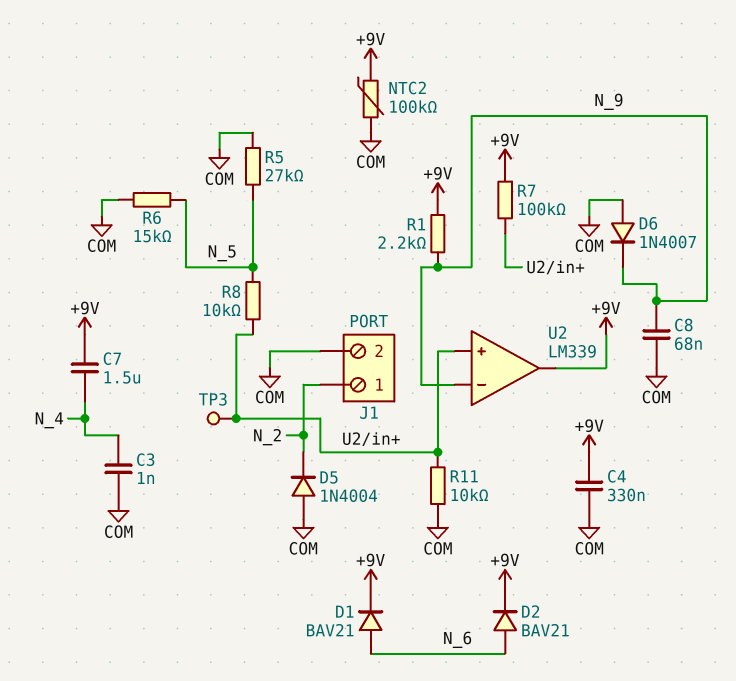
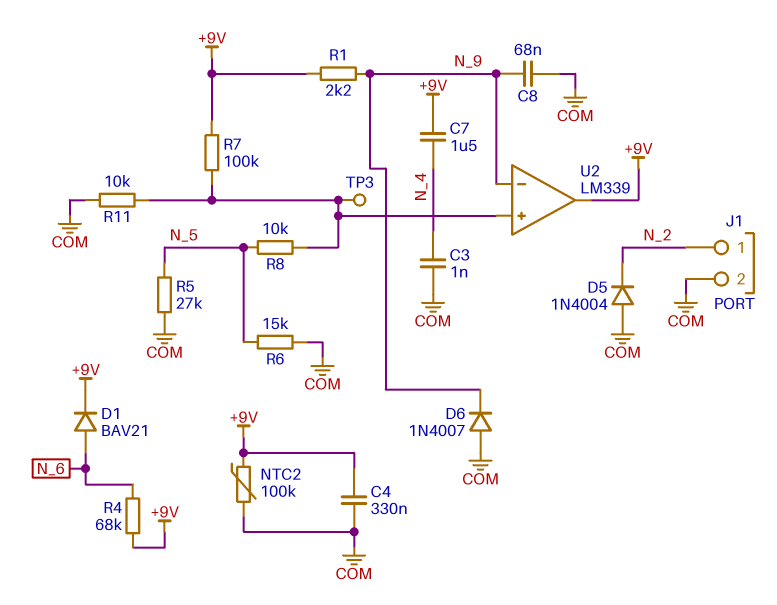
D2: diode BAV21 (A N_6, K +9V) -> none
R4: none -> 68k (+9V, N_6)

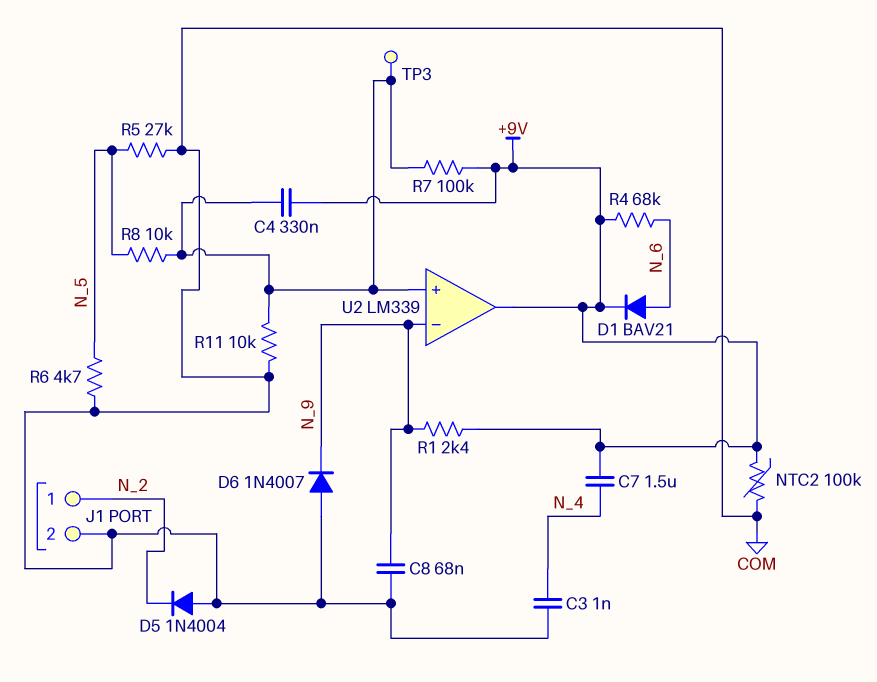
C4: 330nF (+9V, COM) -> 330nF (+9V, U2/in+)
R1: 2.2k (+9V, N_9) -> 2.4k (+9V, N_9)
R6: 15k (COM, N_5) -> 4.7k (COM, N_5)

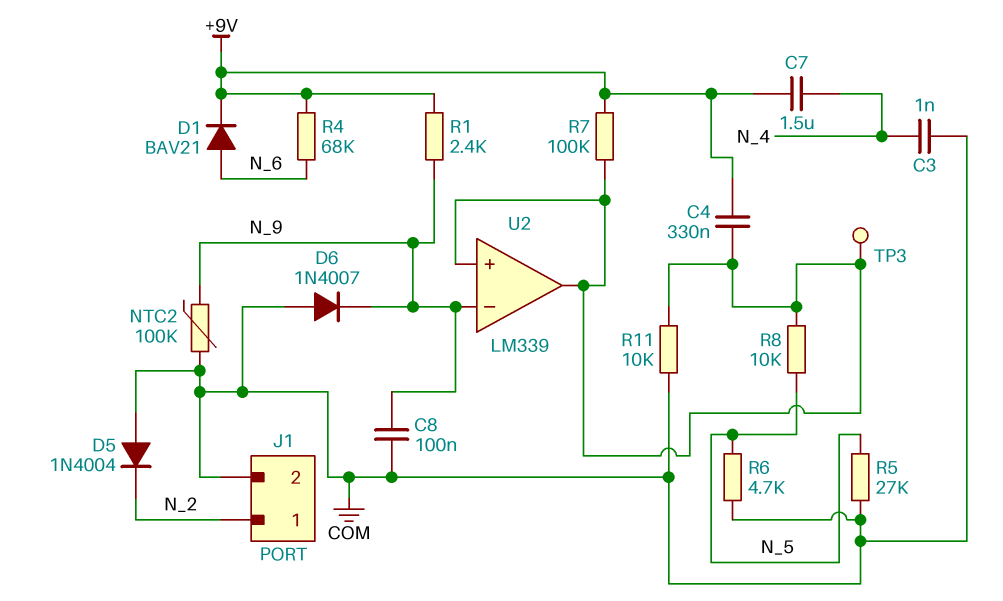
C8: 68nF (COM, N_9) -> 100nF (COM, N_9)
NTC2: 100k (+9V, COM) -> 100k (COM, N_9)
U2 pin out: +9V -> U2/in+

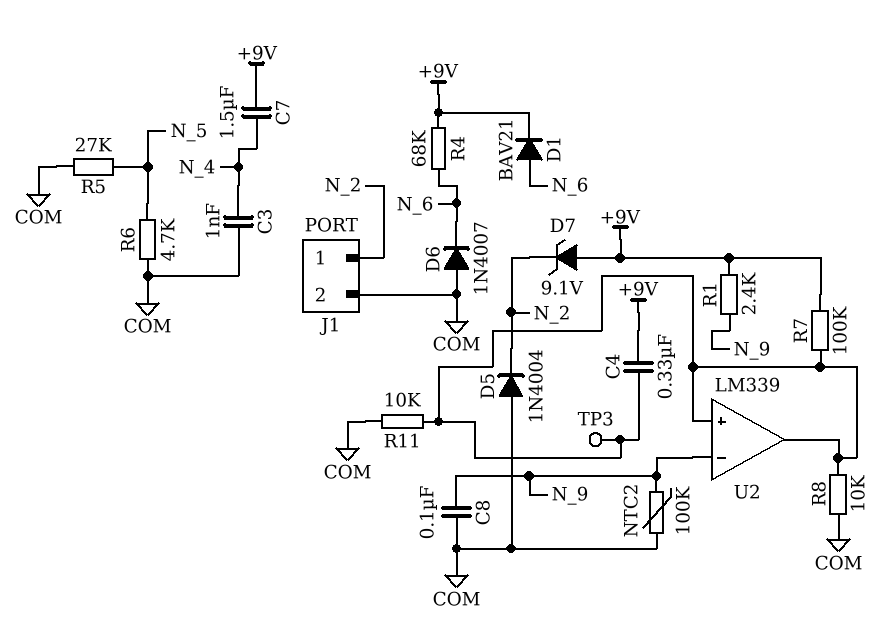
D6: diode 1N4007 (A COM, K N_9) -> diode 1N4007 (A COM, K N_6)
D7: none -> zener 9.1V (A +9V, K N_2)
R8: 10k (N_5, U2/in+) -> 10k (COM, U2/in+)

